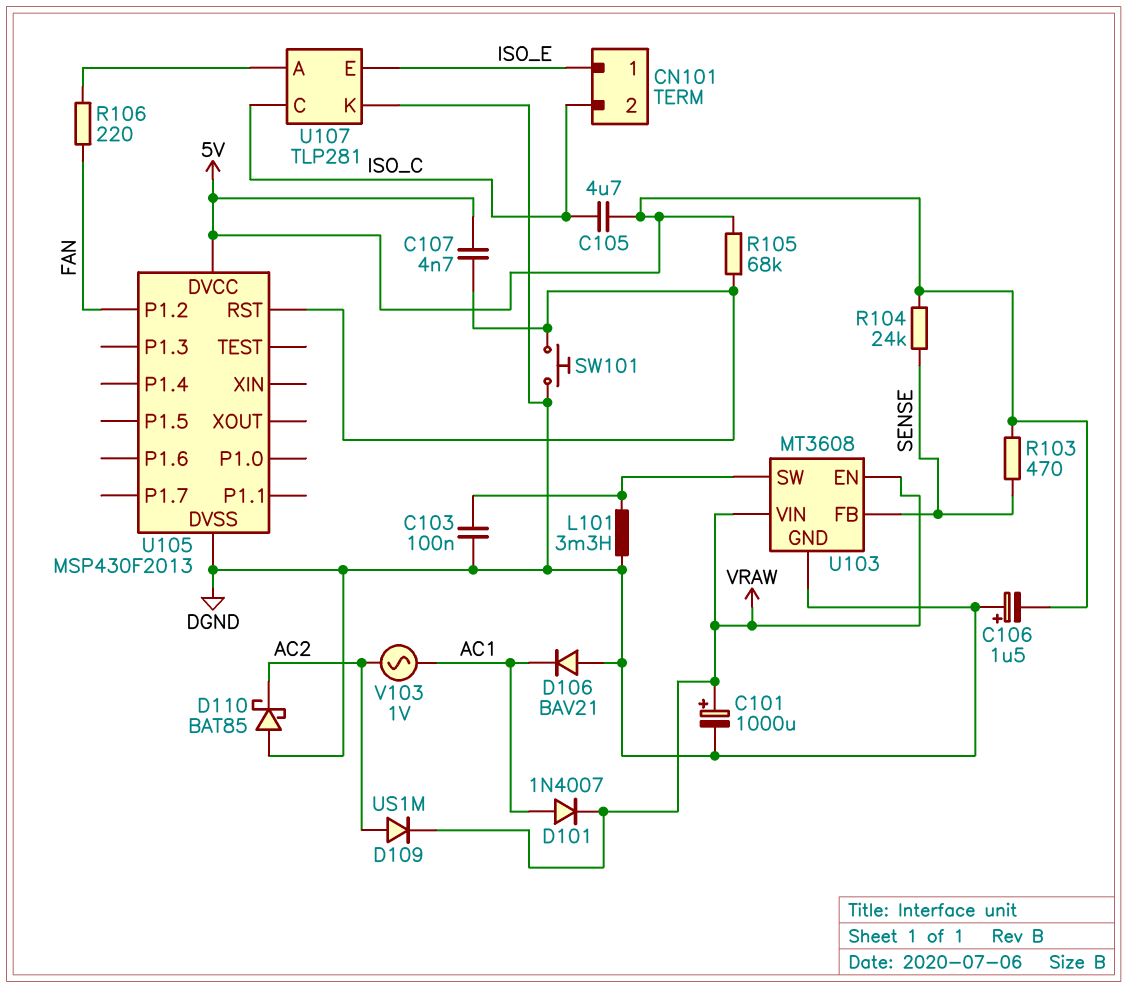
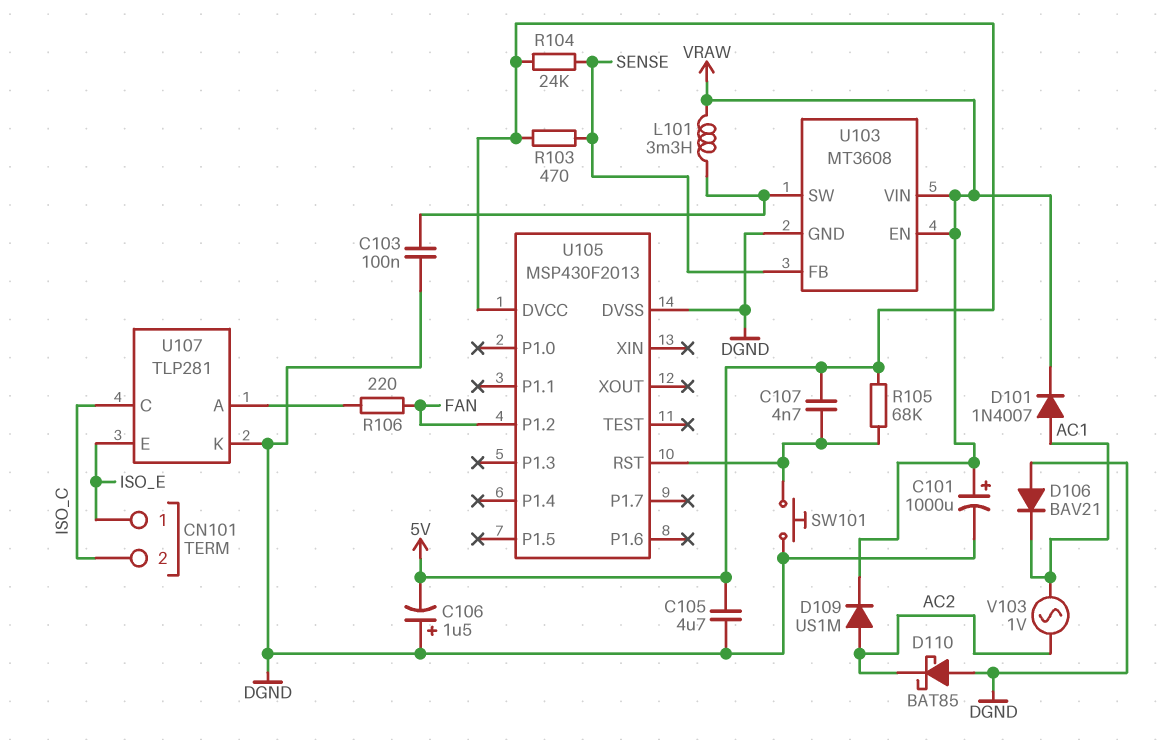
C105: 4.7uF (5V, ISO_C) -> 4.7uF (5V, DGND)
L101: 3.3mH (DGND, U103/SW) -> 3.3mH (U103/SW, VRAW)

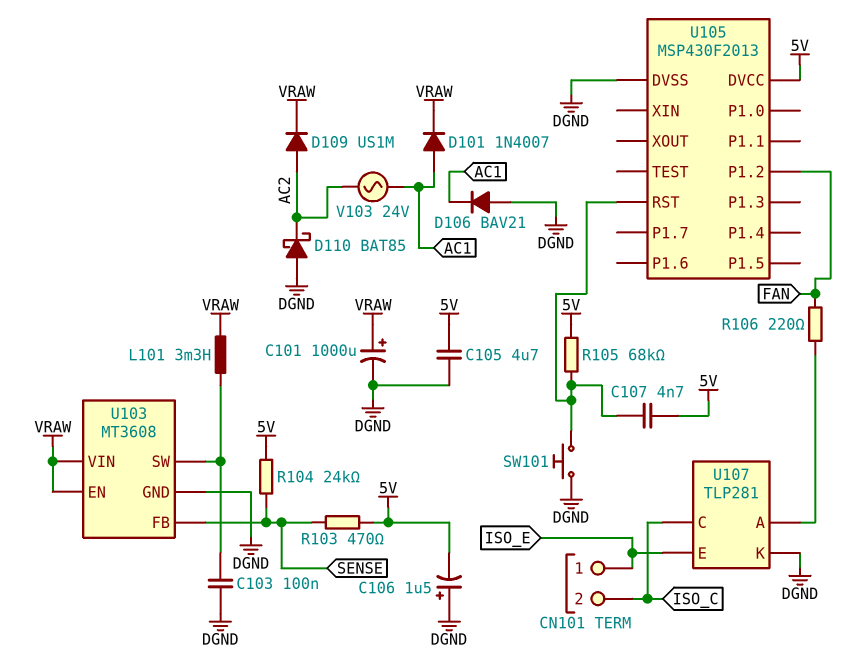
V103: AC 1V (AC1, AC2) -> AC 24V (AC1, AC2)

